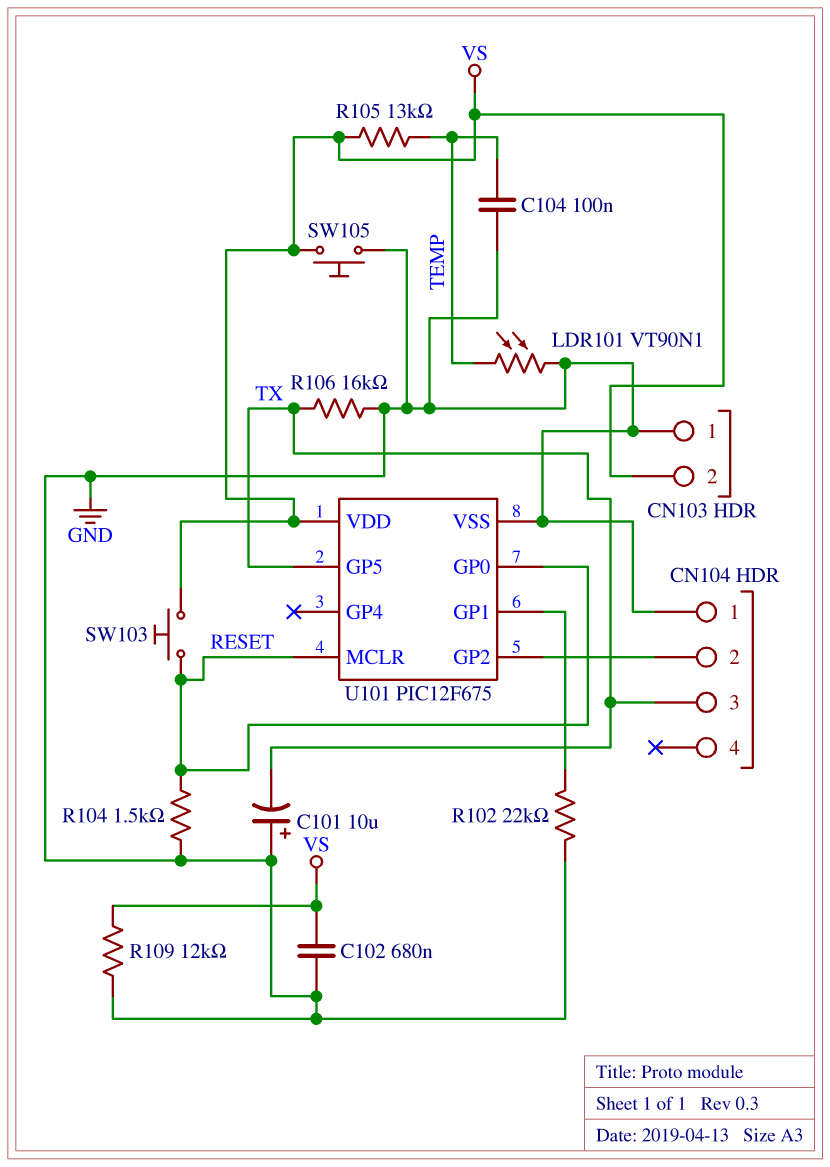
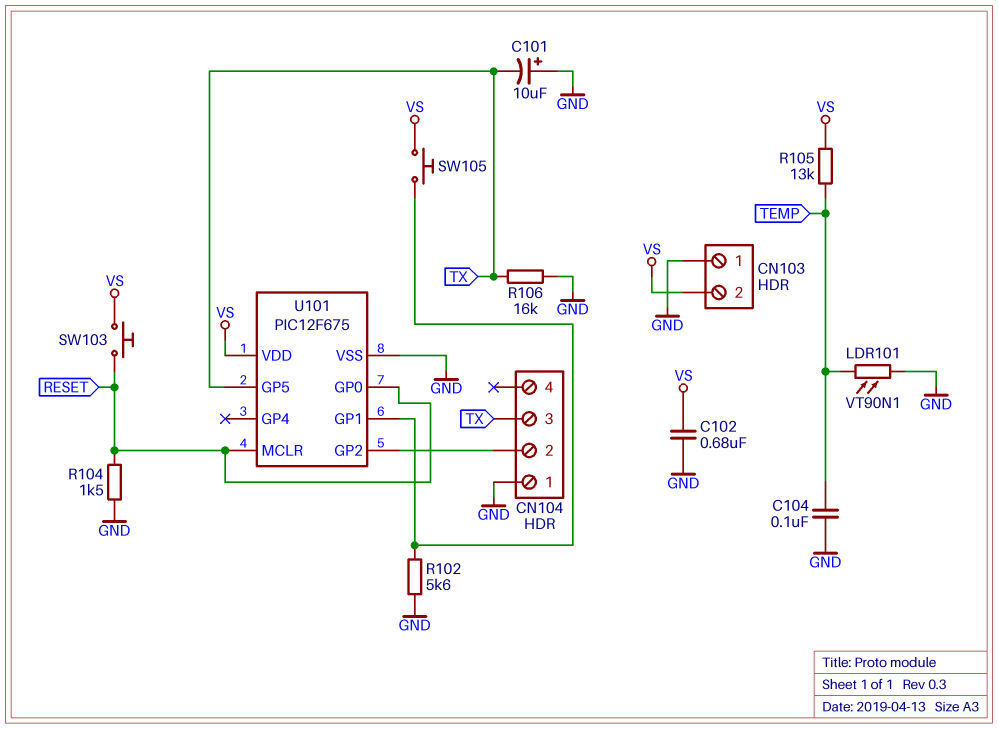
R102: 22k (GND, U101/GP1) -> 5.6k (GND, U101/GP1)
R109: 12k (GND, VS) -> none
SW105: button (GND, VS) -> button (U101/GP1, VS)

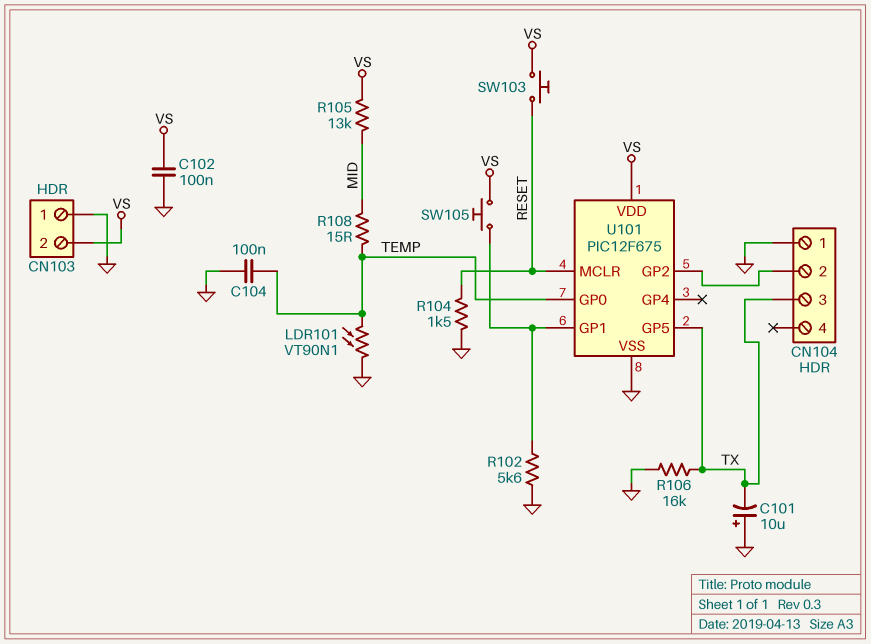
C102: 680nF (GND, VS) -> 100nF (GND, VS)
R105: 13k (TEMP, VS) -> 13k (MID, VS)
R108: none -> 15 (MID, TEMP)
U101 pin GP0: RESET -> TEMP

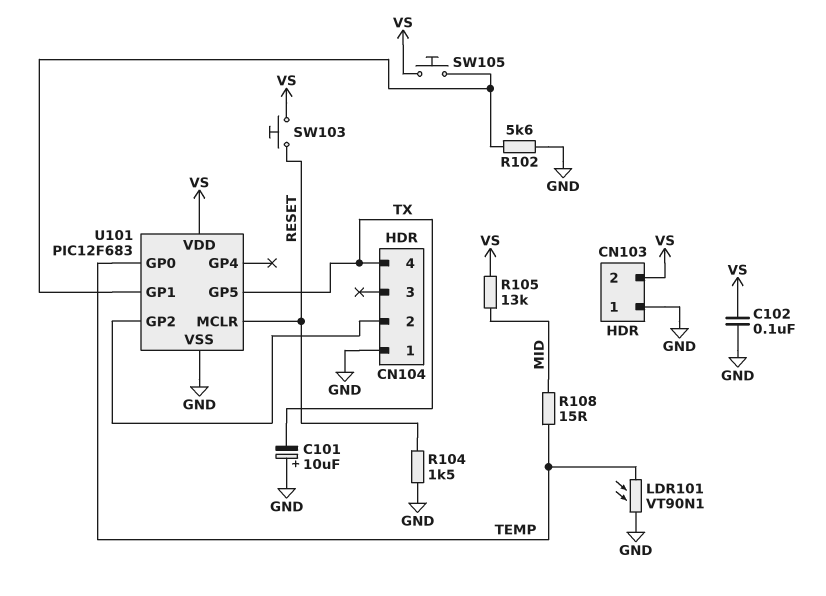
C104: 100nF (GND, TEMP) -> none
CN104 pin 3: TX -> none
CN104 pin 4: none -> TX
R106: 16k (GND, TX) -> none
U101: PIC12F675 -> PIC12F683

